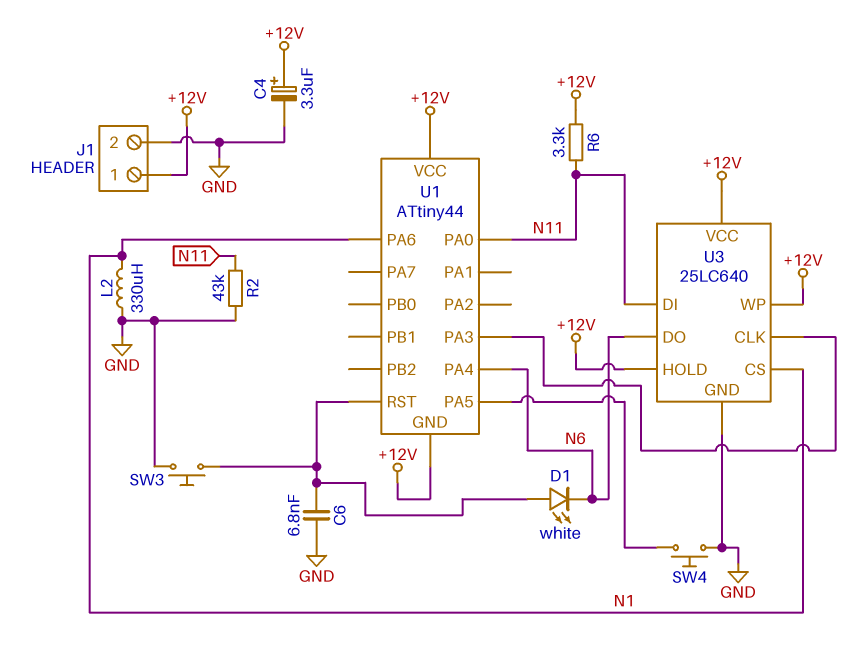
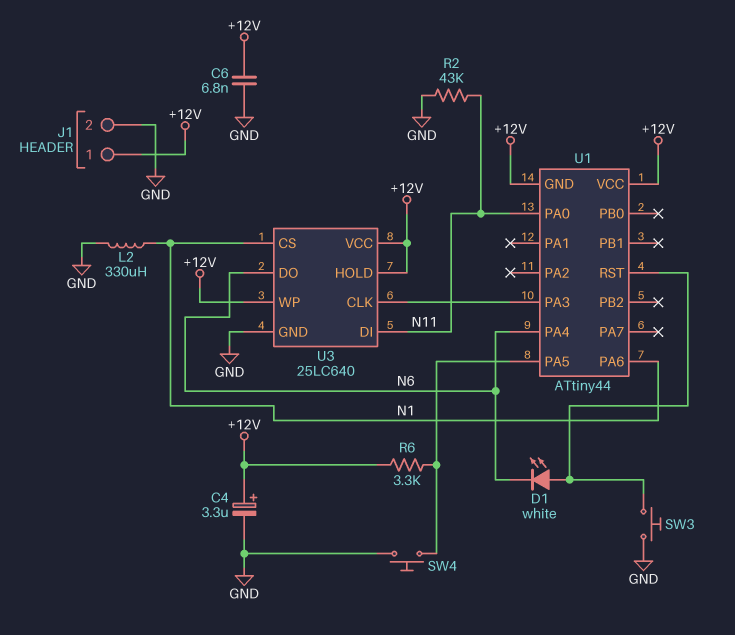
C6: 6.8nF (GND, U1/RST) -> 6.8nF (+12V, GND)
R6: 3.3k (+12V, N11) -> 3.3k (+12V, U1/PA5)

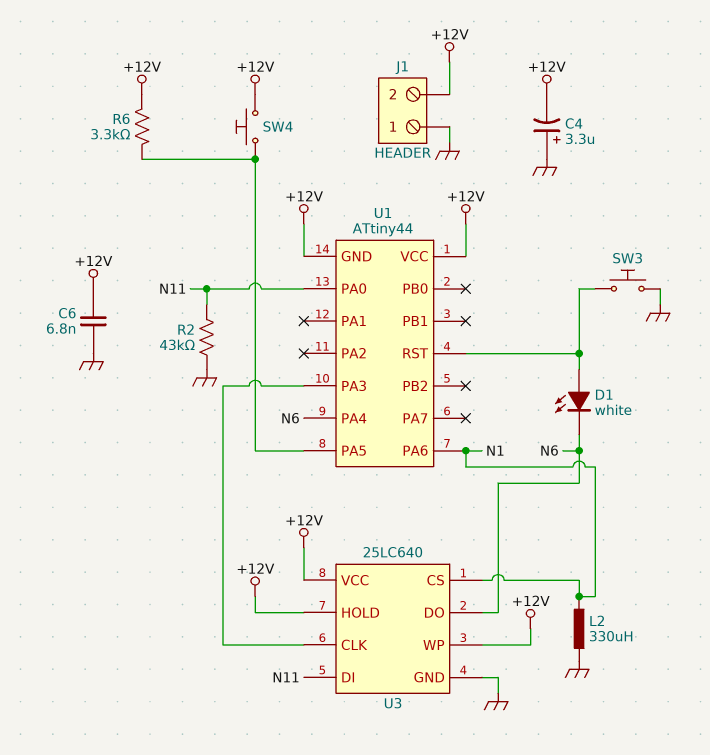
C4: 3.3uF (plus +12V, minus GND) -> 3.3uF (plus GND, minus +12V)
J1 pin 1: +12V -> GND
J1 pin 2: GND -> +12V
SW4: button (GND, U1/PA5) -> button (+12V, U1/PA5)

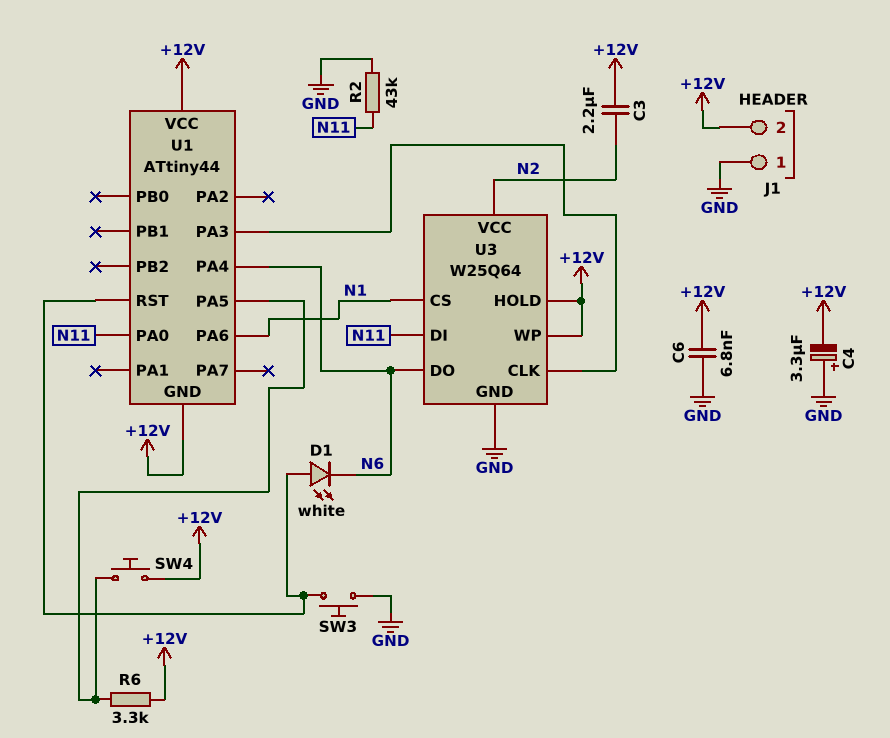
C3: none -> 2.2uF (+12V, N2)
L2: 330uH (GND, N1) -> none
U3: 25LC640 -> W25Q64
U3 pin VCC: +12V -> N2

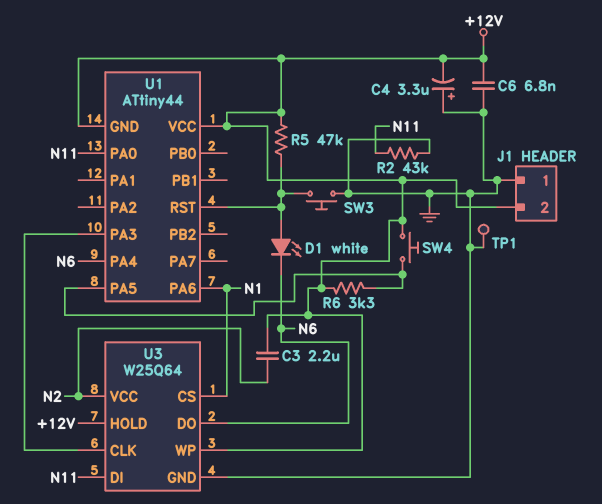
R5: none -> 47k (+12V, U1/RST)
TP1: none -> test point (GND)

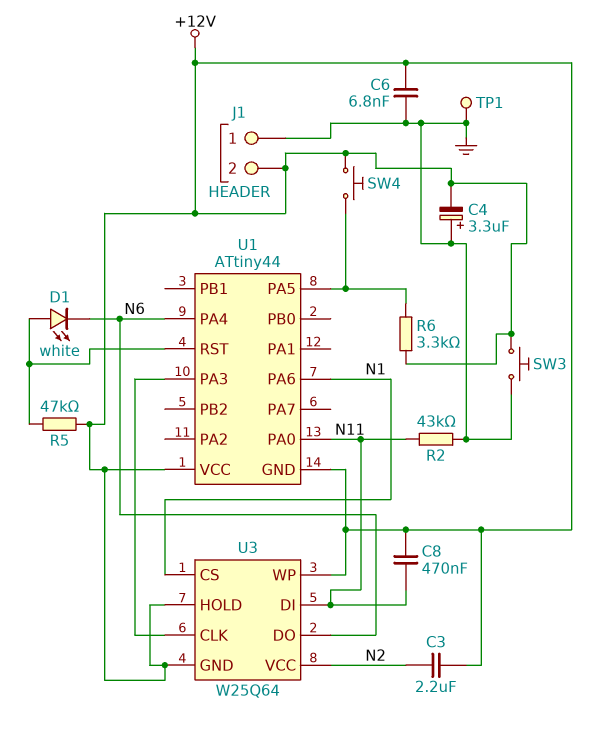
C8: none -> 470nF (+12V, N11)
SW3: button (GND, U1/RST) -> button (+12V, GND)
U3 pin GND: GND -> +12V

